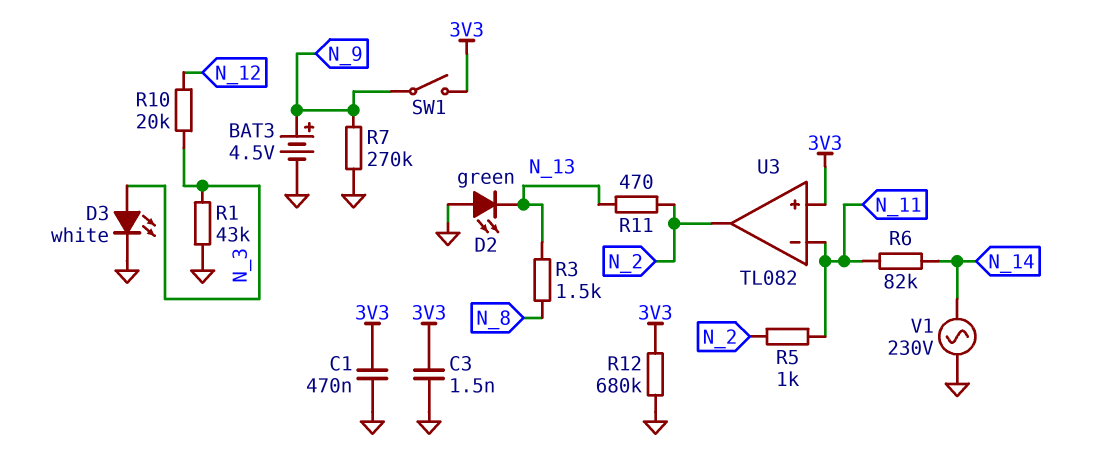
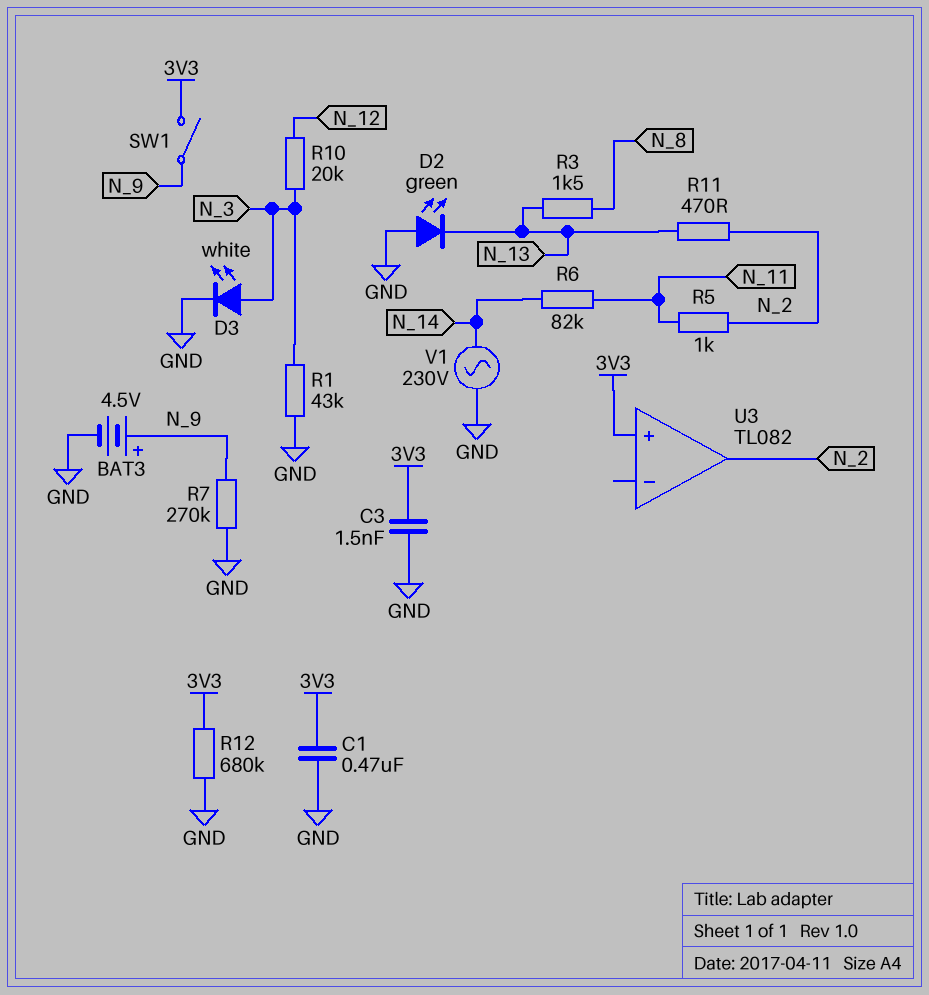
U3 pin in-: N_11 -> none

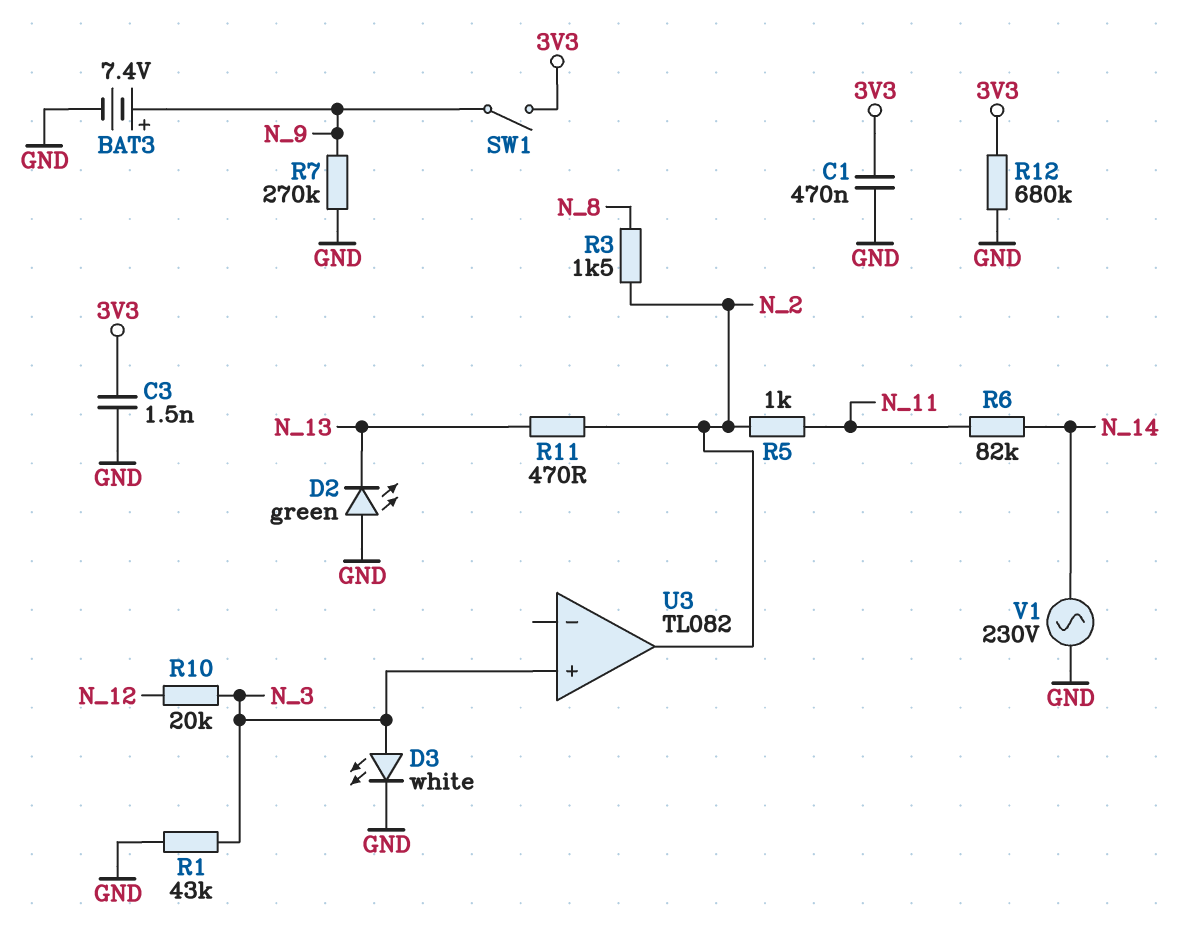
BAT3: 4.5V (plus N_9, minus GND) -> 7.4V (plus N_9, minus GND)
R3: 1.5k (N_8, N_13) -> 1.5k (N_2, N_8)
U3 pin in+: 3V3 -> N_3

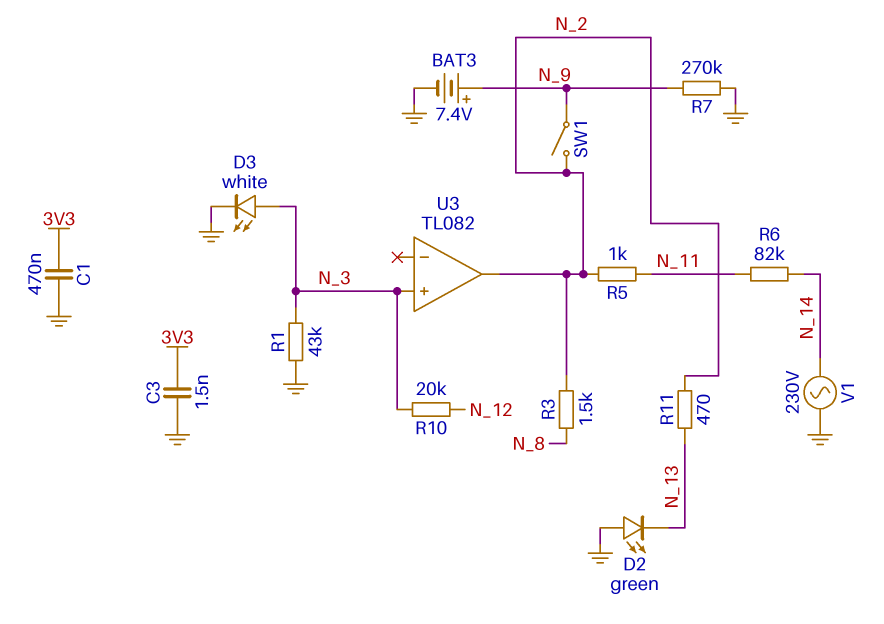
R12: 680k (3V3, GND) -> none
SW1: switch (3V3, N_9) -> switch (N_2, N_9)

